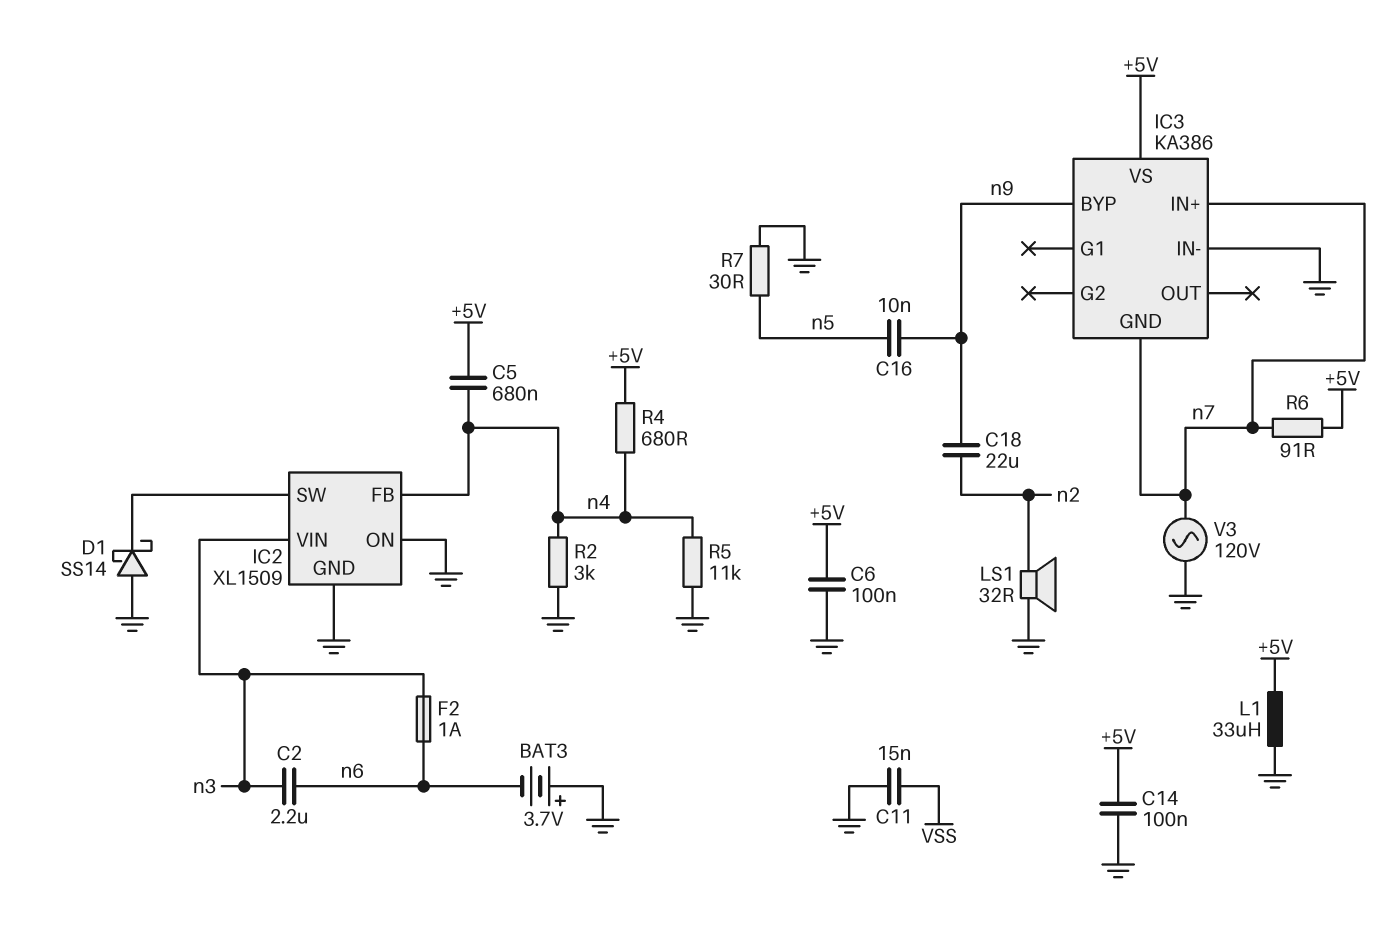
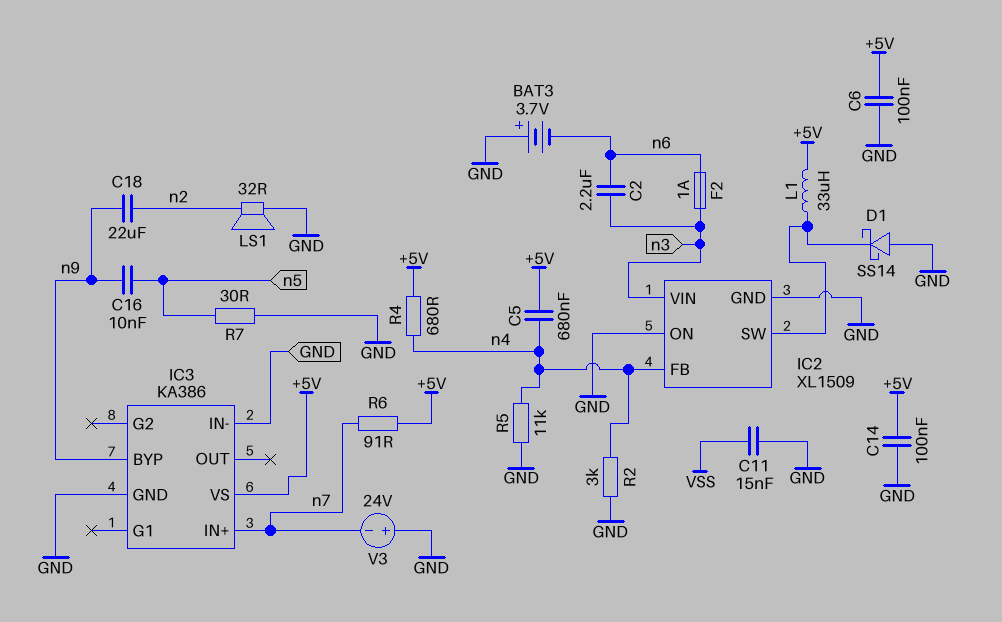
IC3 pin GND: n7 -> GND
L1: 33uH (+5V, GND) -> 33uH (+5V, IC2/SW)
V3: AC 120V (GND, n7) -> 24V (plus GND, minus n7)

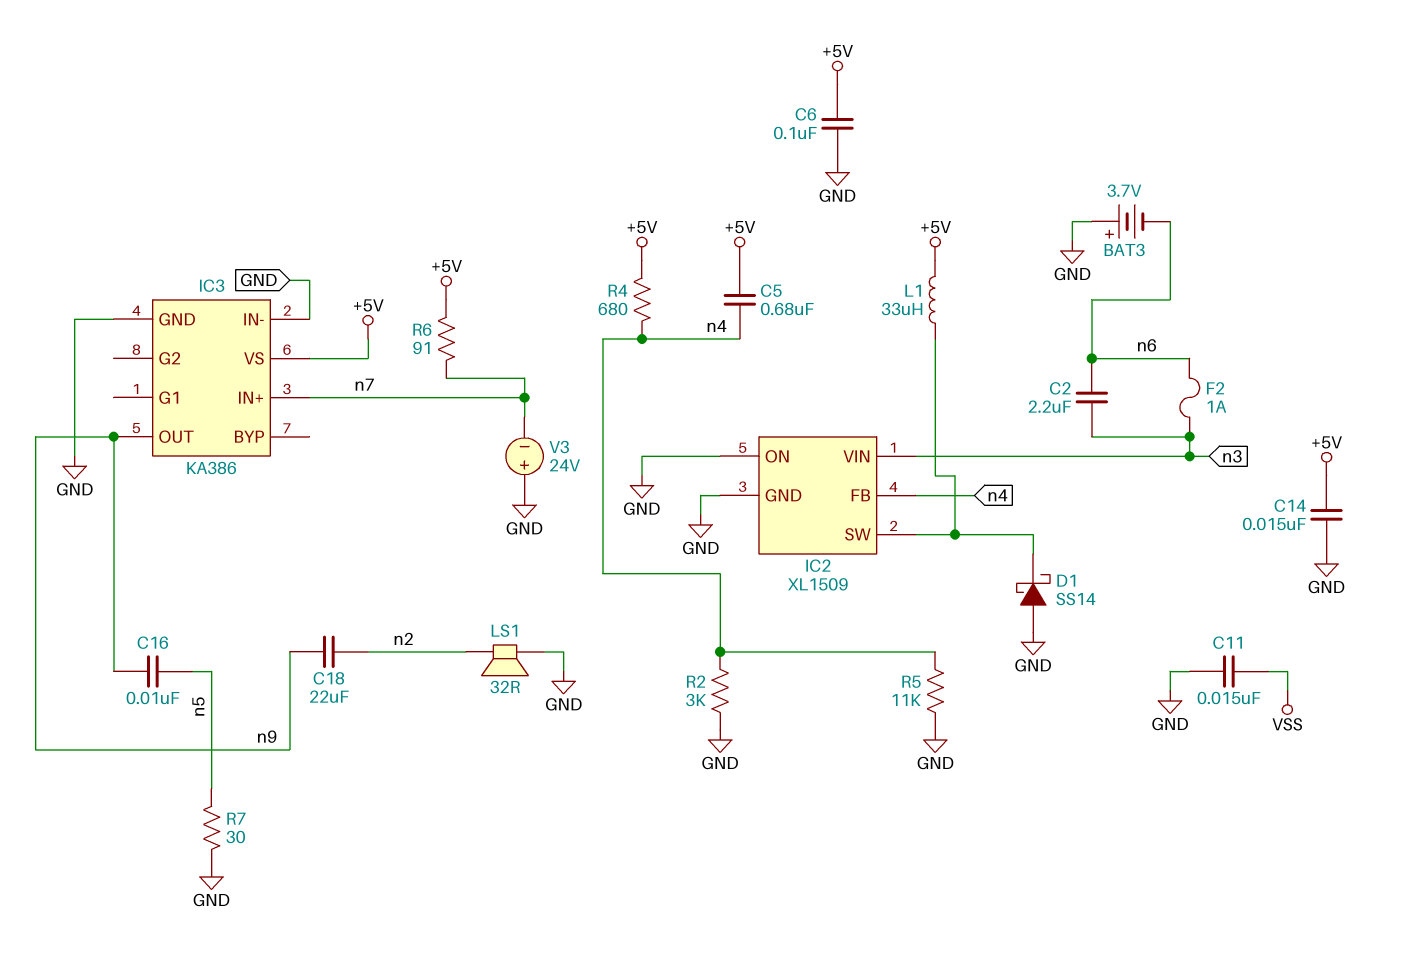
C14: 100nF (+5V, GND) -> 15nF (+5V, GND)
IC3 pin BYP: n9 -> none
IC3 pin OUT: none -> n9

